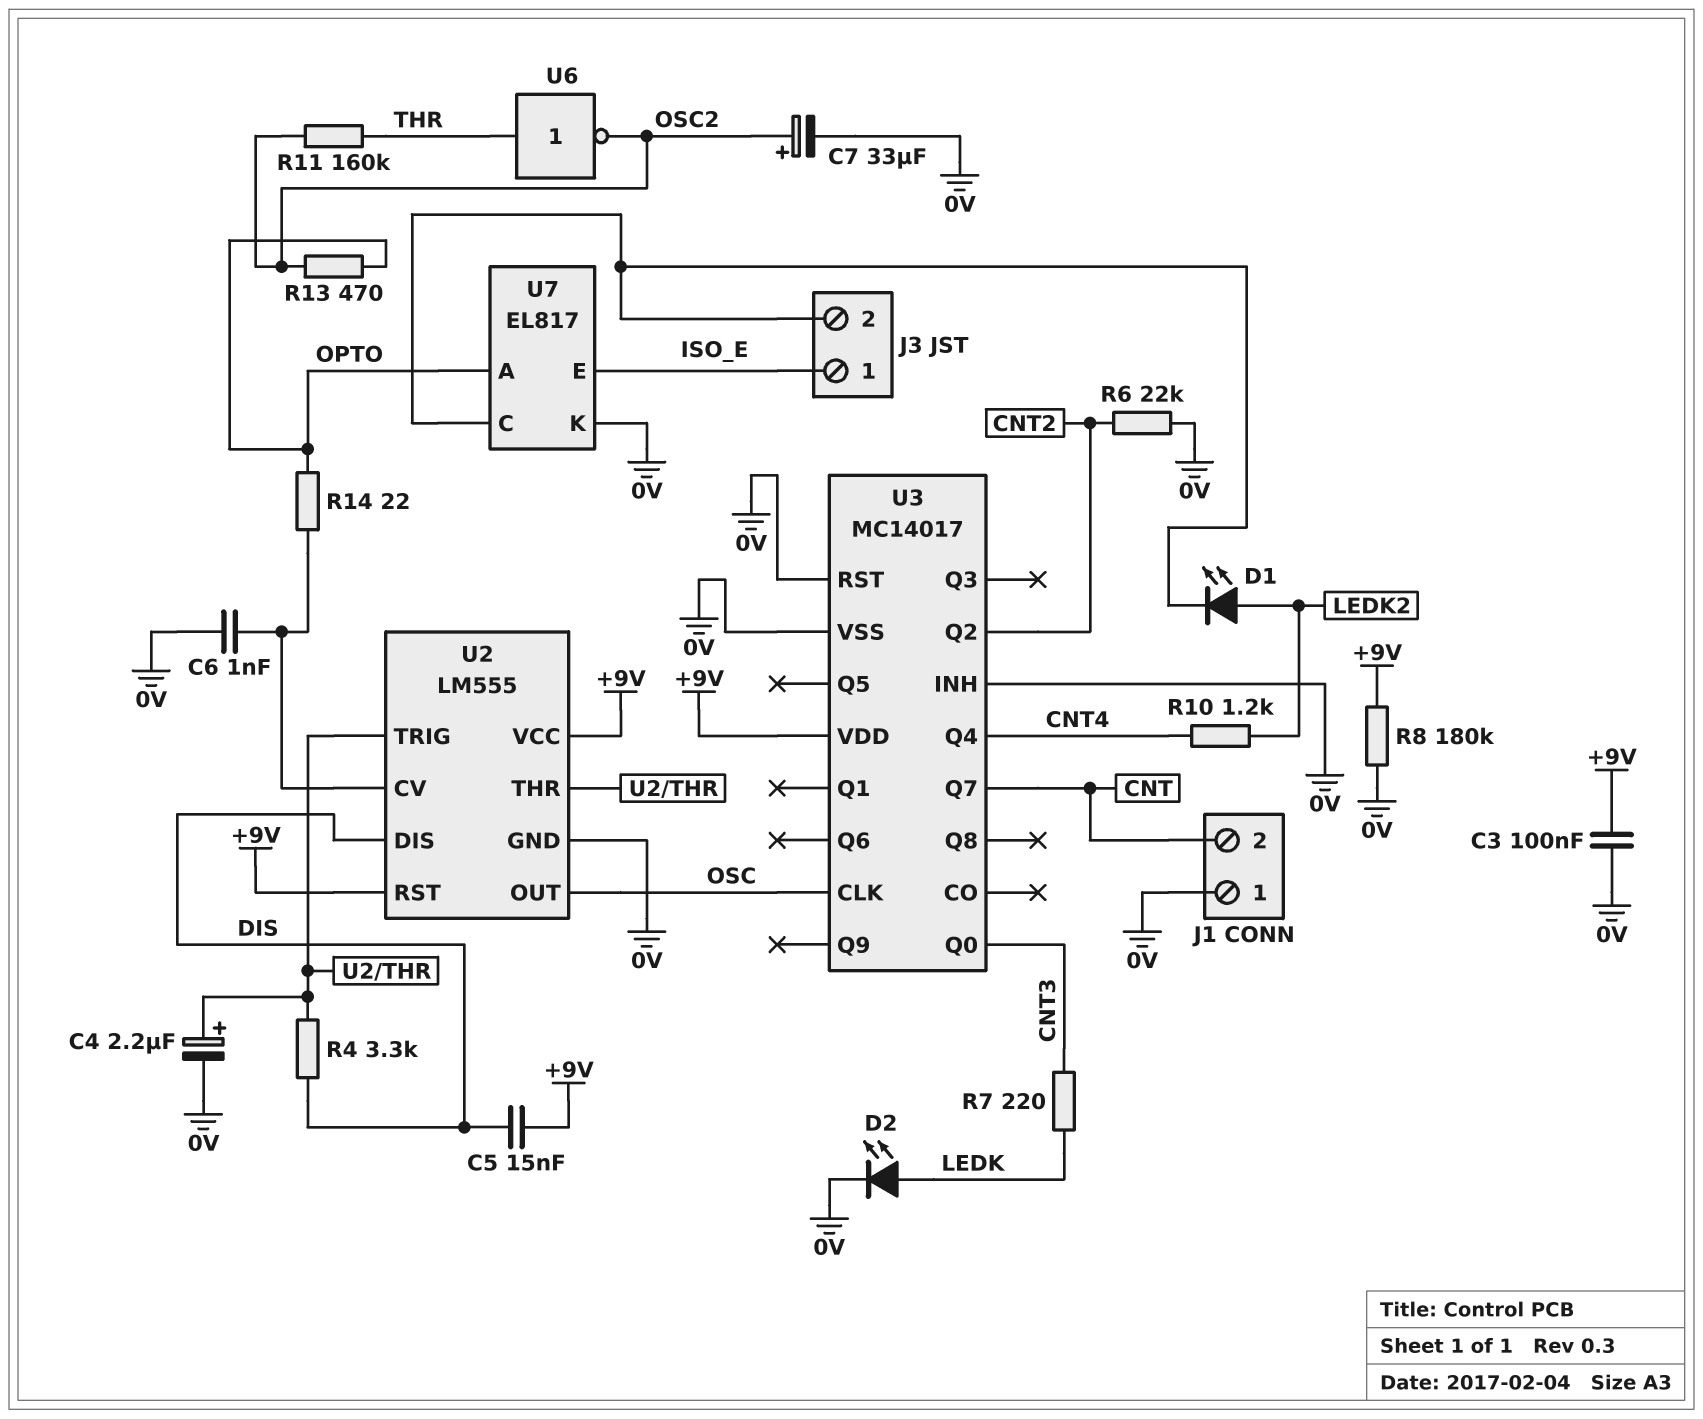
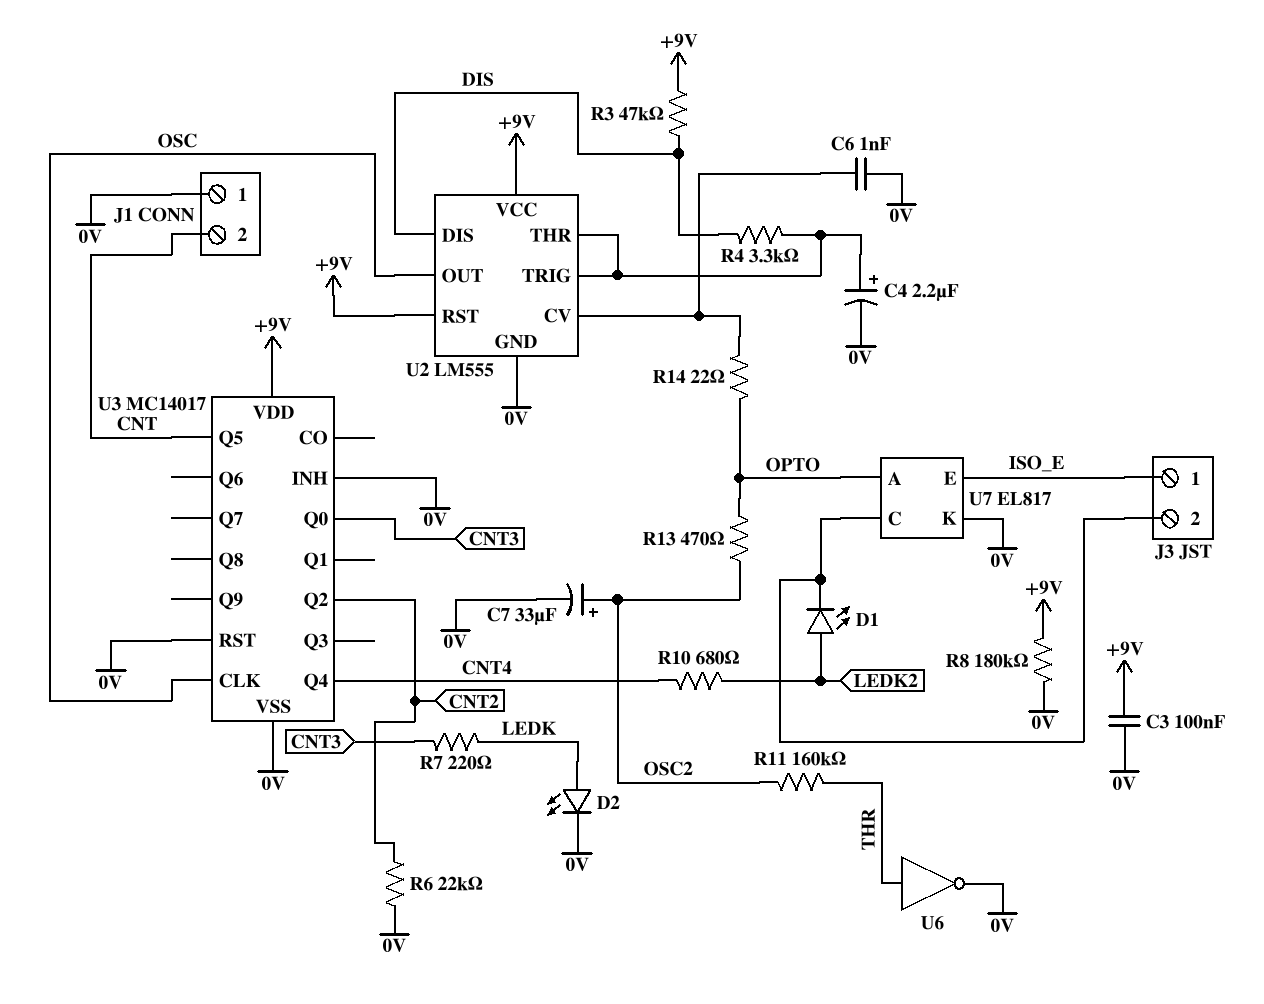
C5: 15nF (+9V, DIS) -> none
R3: none -> 47k (+9V, DIS)
R10: 1.2k (CNT4, LEDK2) -> 680 (CNT4, LEDK2)
U3 pin Q5: none -> CNT
U3 pin Q7: CNT -> none
U6: NOT (in THR, out OSC2) -> NOT (in THR, out 0V)

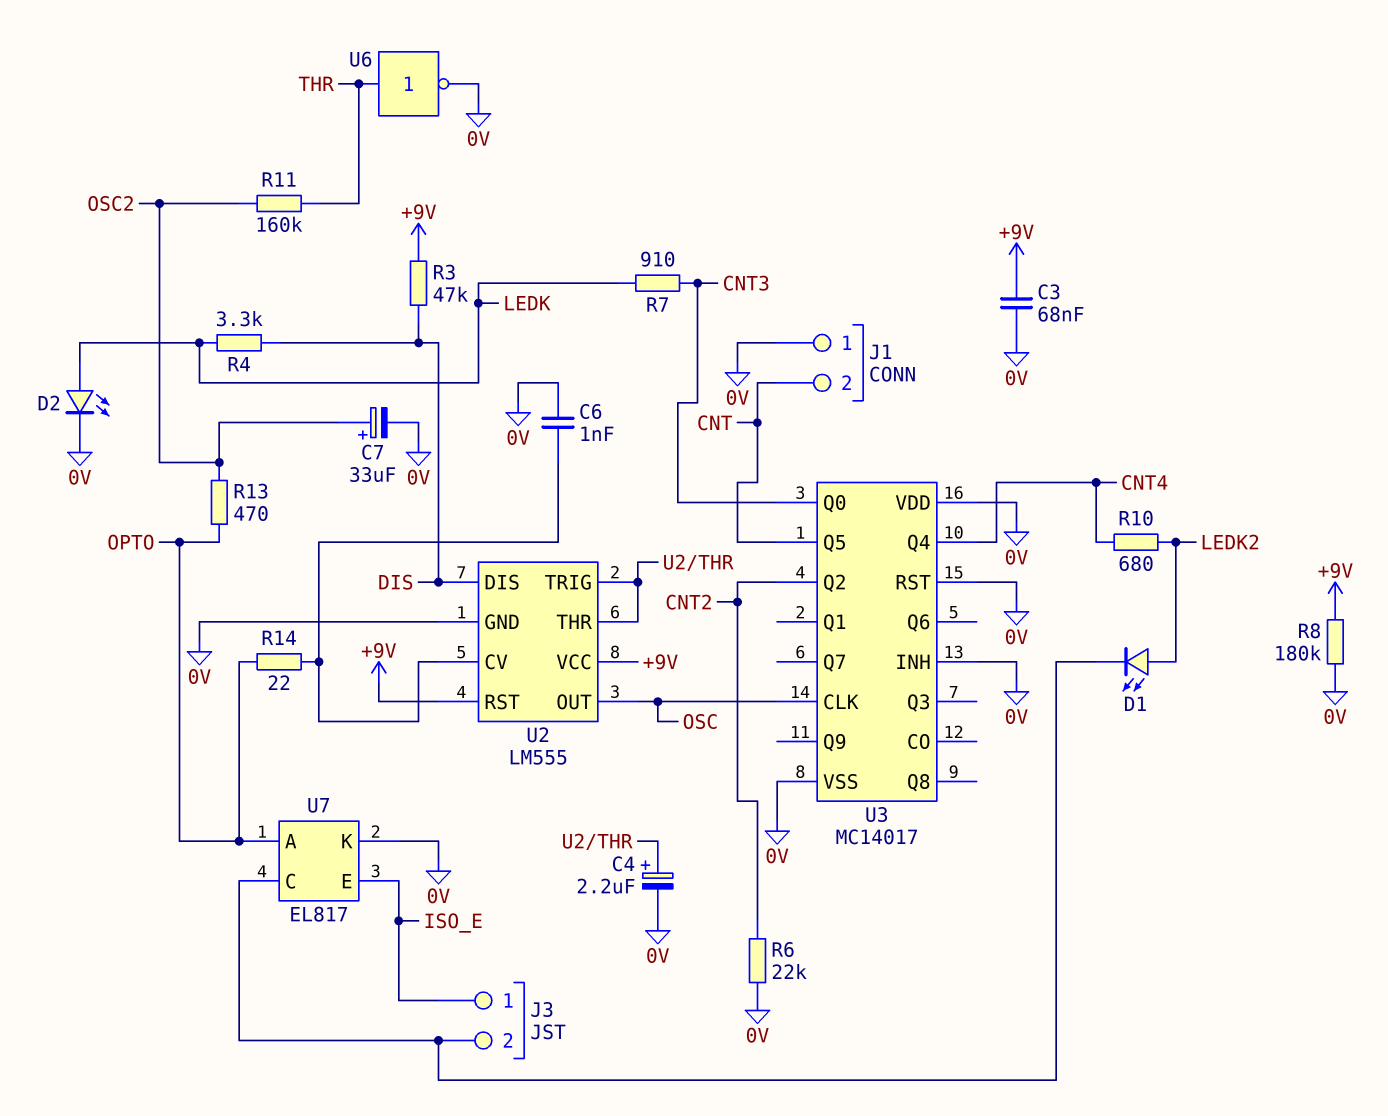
C3: 100nF (+9V, 0V) -> 68nF (+9V, 0V)
R4: 3.3k (DIS, U2/THR) -> 3.3k (DIS, LEDK)
R7: 220 (CNT3, LEDK) -> 910 (CNT3, LEDK)
U3 pin VDD: +9V -> 0V

